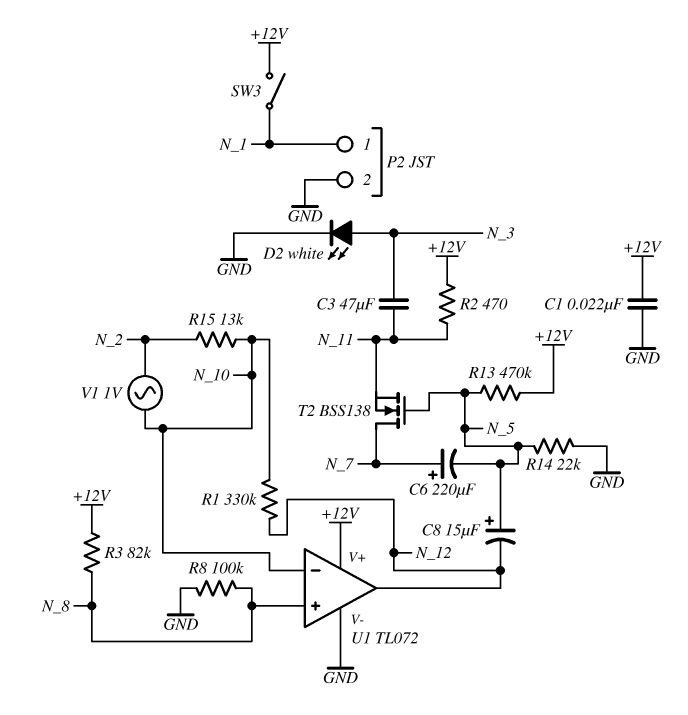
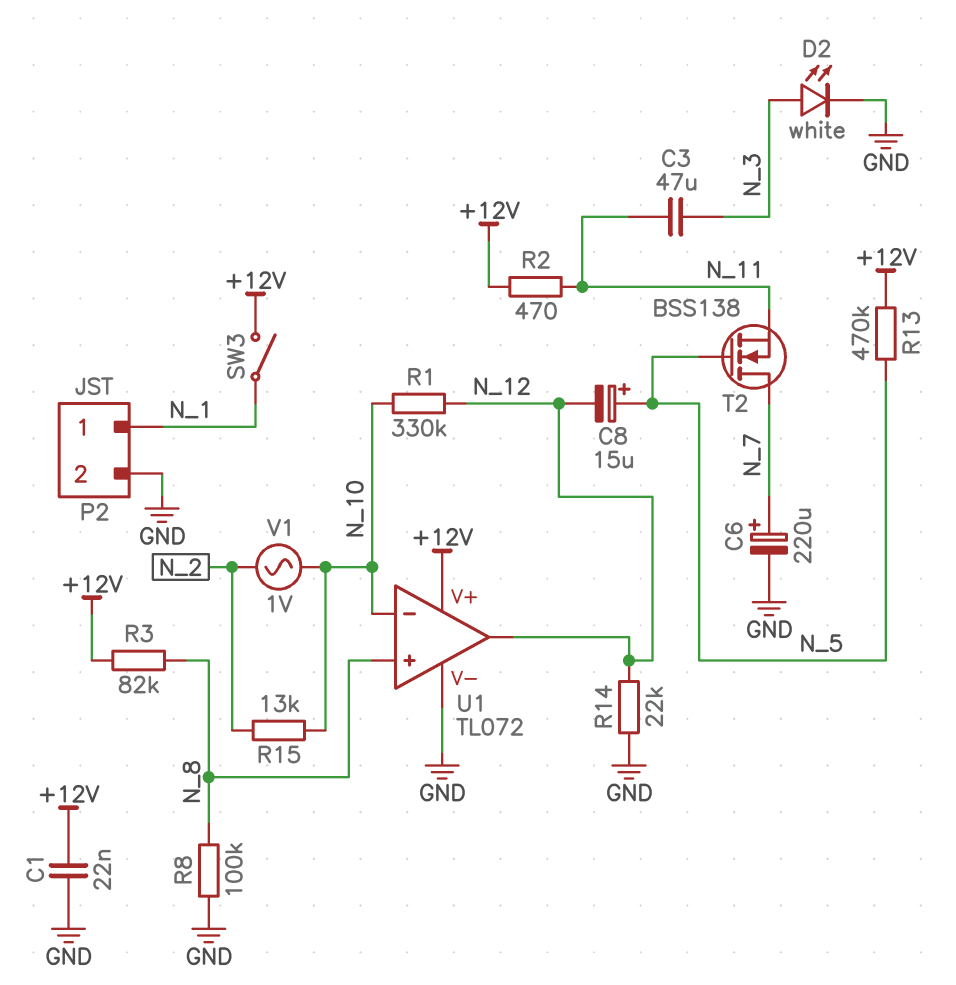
C6: 220uF (plus N_7, minus N_5) -> 220uF (plus N_7, minus GND)
R14: 22k (GND, N_5) -> 22k (GND, N_12)

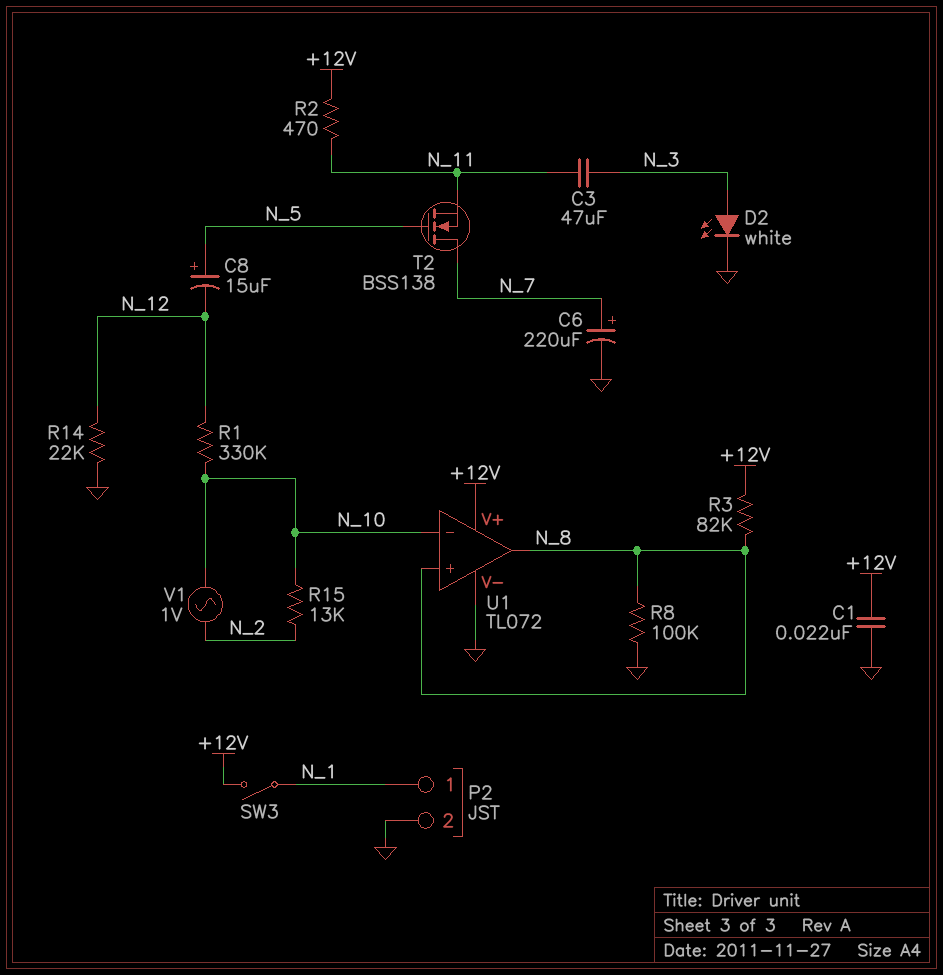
R13: 470k (+12V, N_5) -> none
U1 pin out: N_12 -> N_8

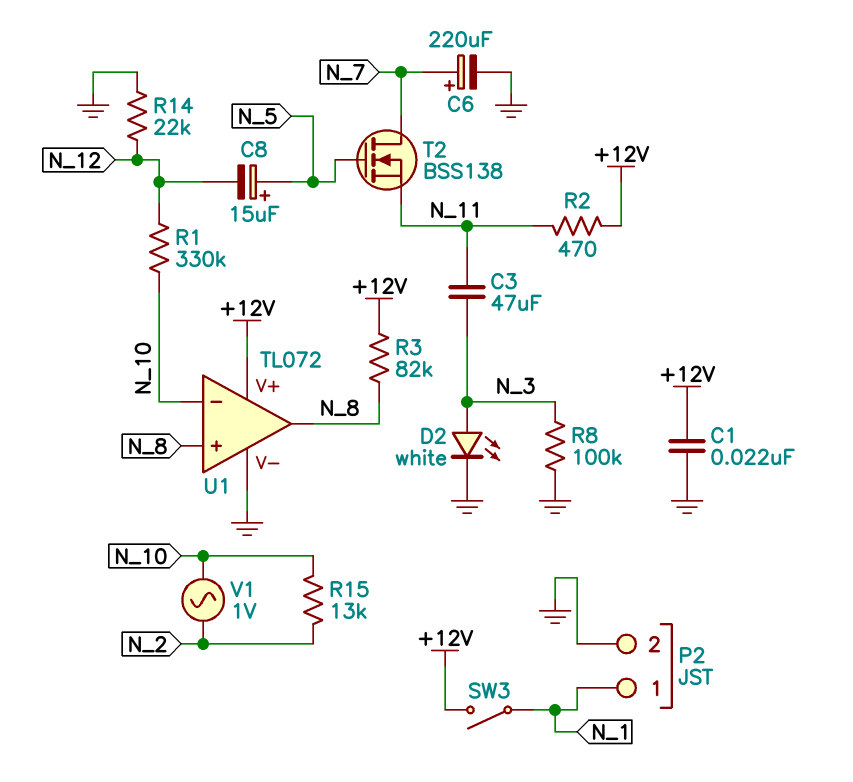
R8: 100k (GND, N_8) -> 100k (GND, N_3)

